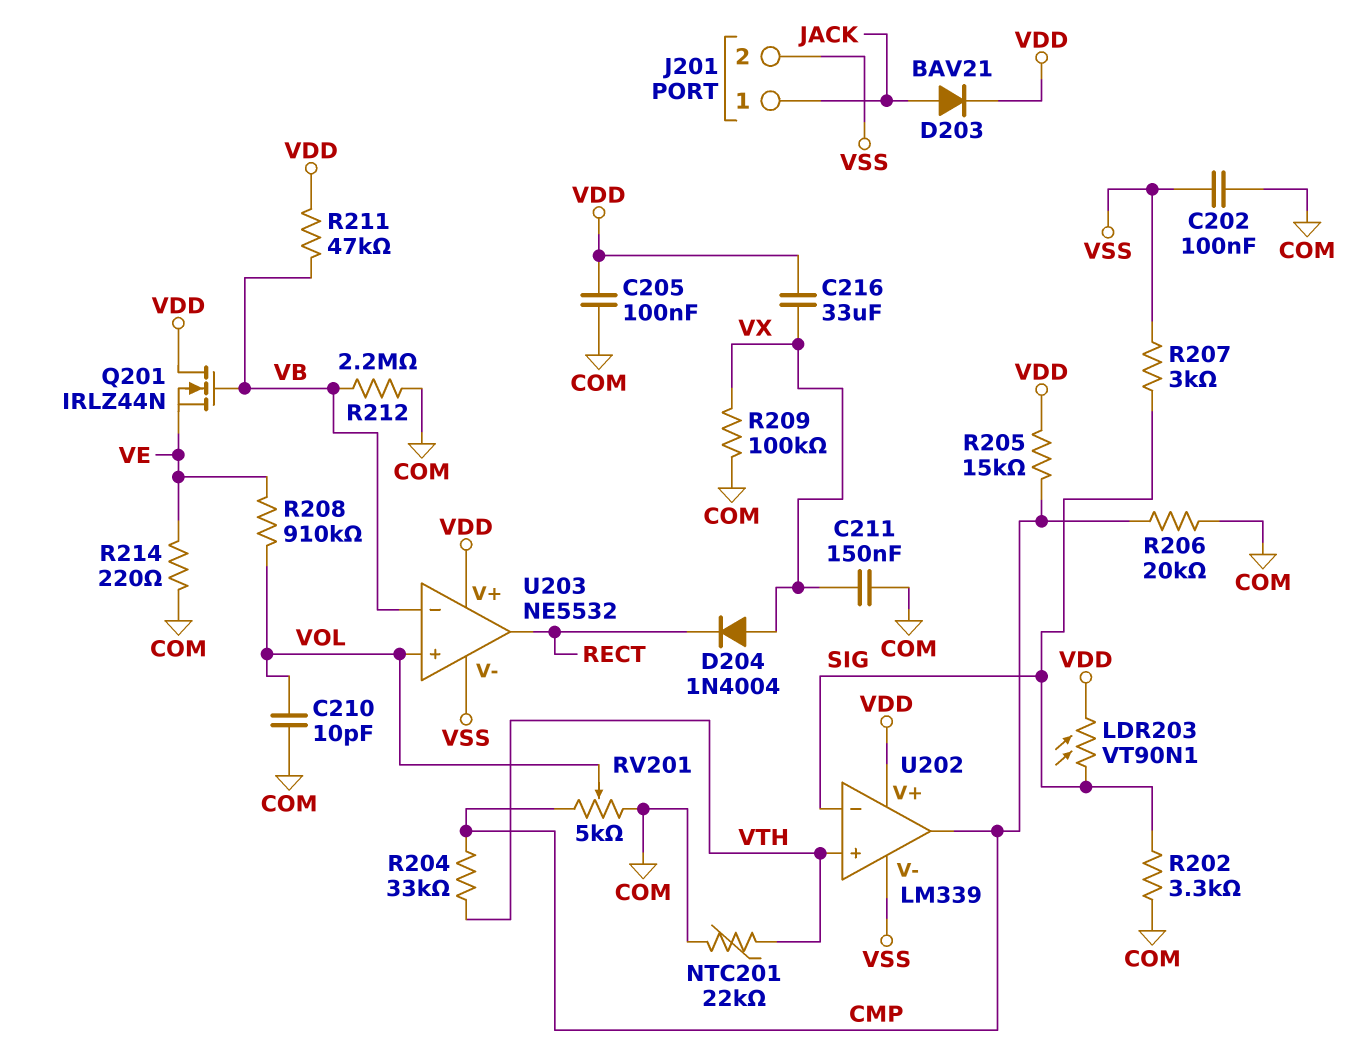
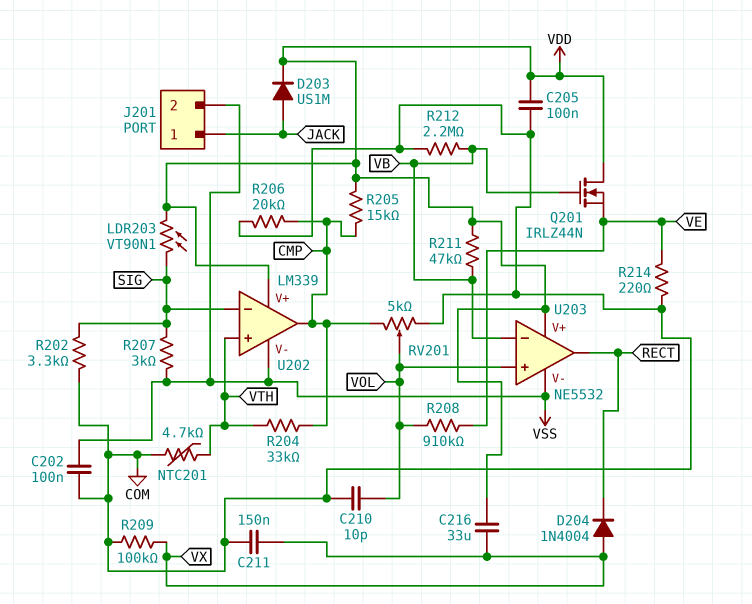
D203: diode BAV21 (A JACK, K VDD) -> diode US1M (A JACK, K VDD)
NTC201: 22k (COM, VTH) -> 4.7k (COM, VTH)

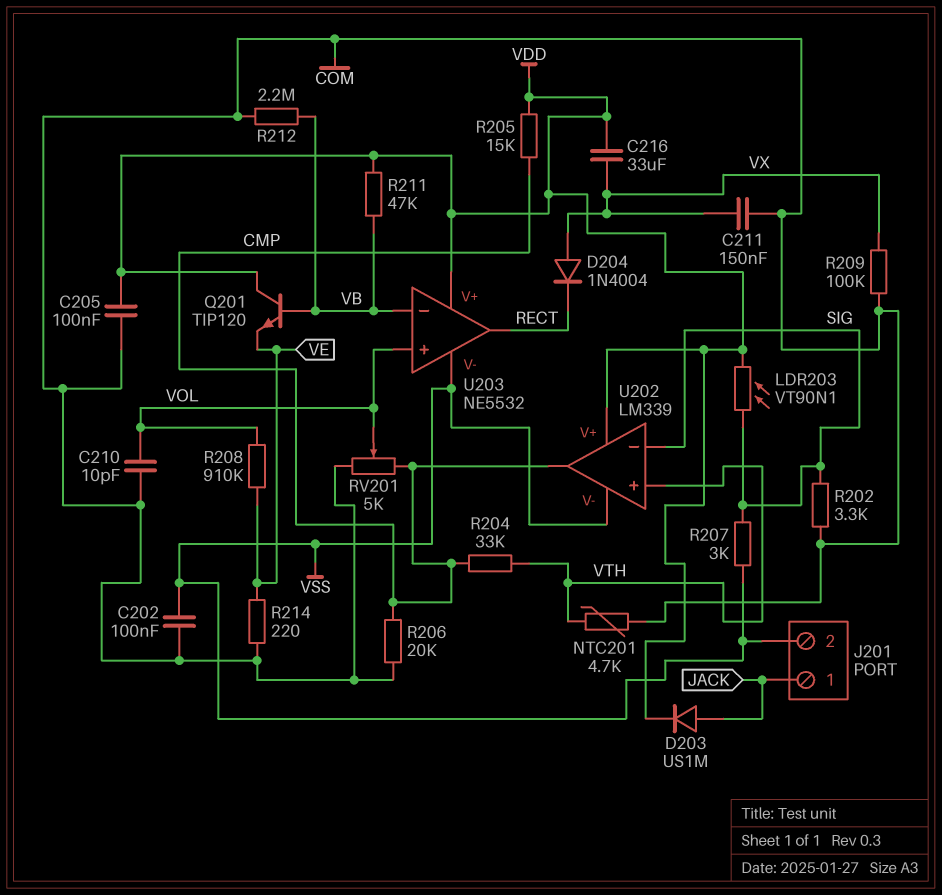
Q201: NMOS IRLZ44N (G VB, D VDD, S VE) -> NPN TIP120 (B VB, C VDD, E VE)

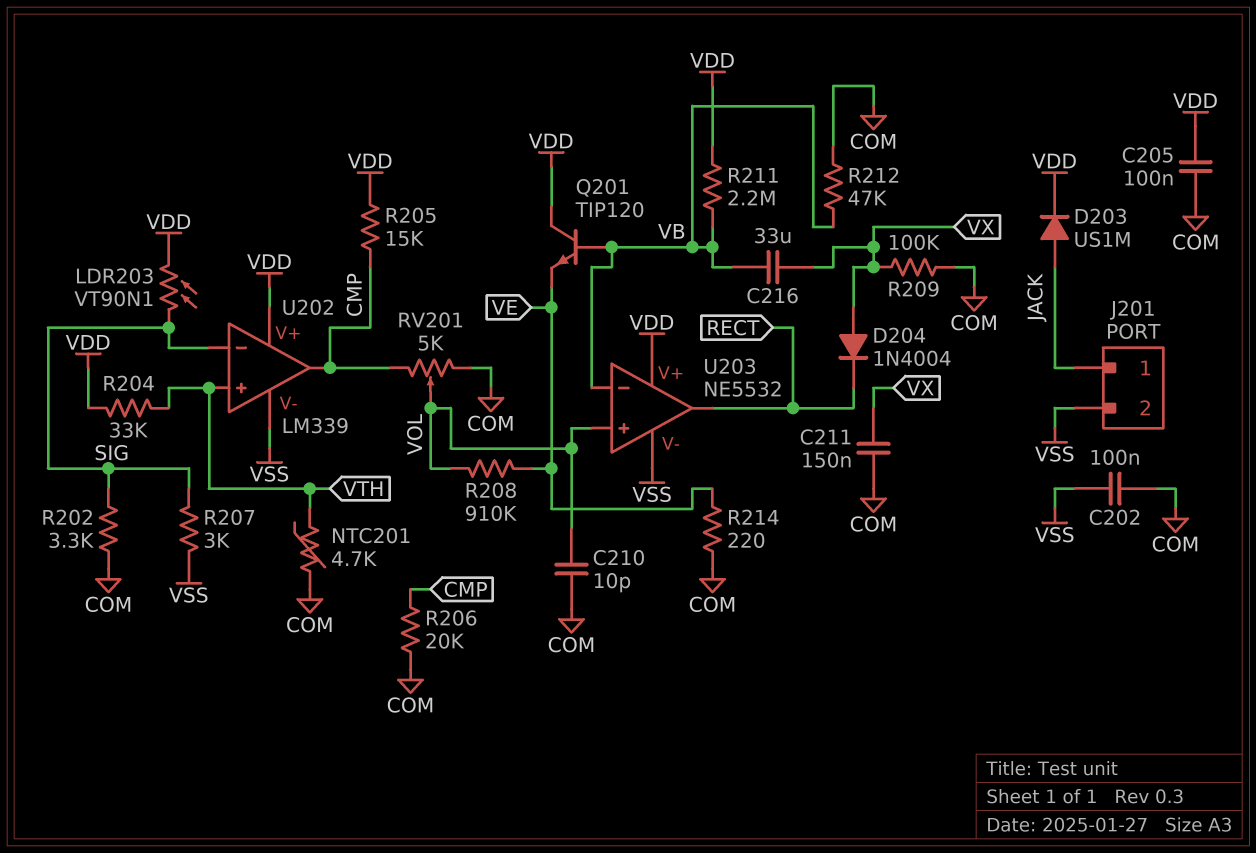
C216: 33uF (VDD, VX) -> 33uF (VB, VX)
R204: 33k (CMP, VTH) -> 33k (VDD, VTH)
R211: 47k (VB, VDD) -> 2.2M (VB, VDD)
R212: 2.2M (COM, VB) -> 47k (COM, VB)

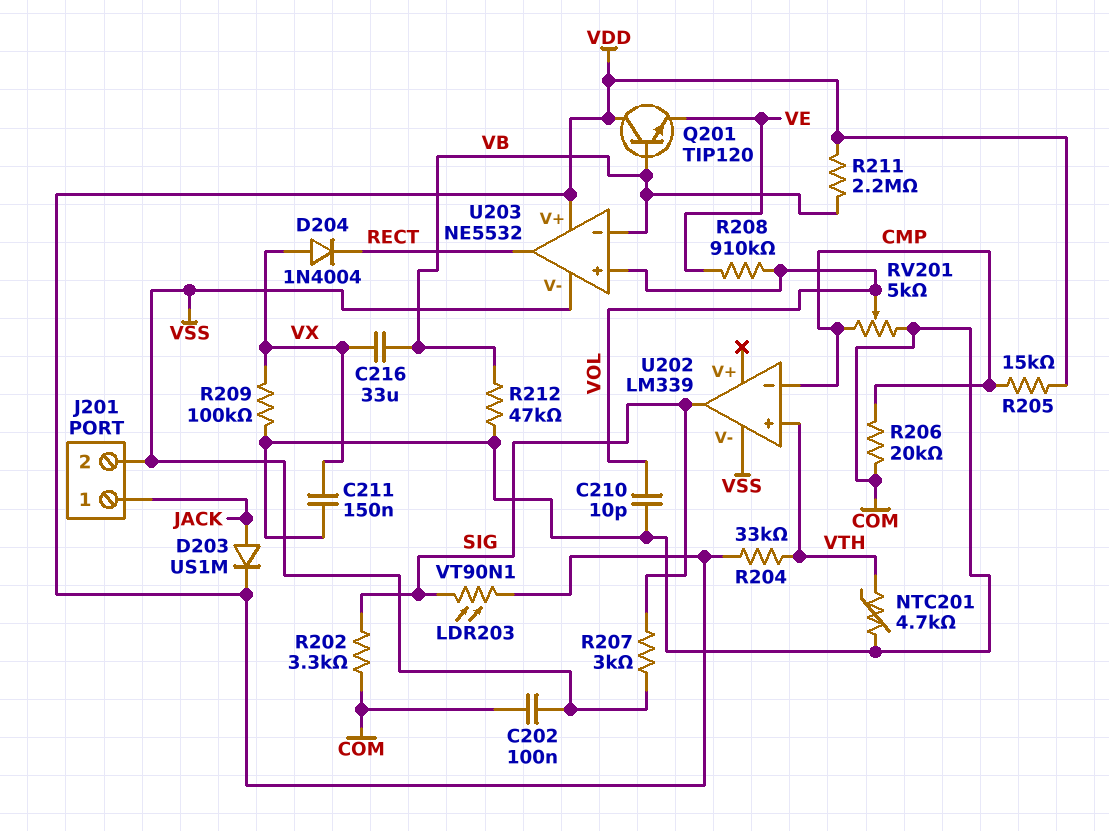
C205: 100nF (COM, VDD) -> none
R214: 220 (COM, VE) -> none
U202 pin V+: VDD -> none
U202 pin in-: SIG -> CMP
U202 pin out: CMP -> SIG

